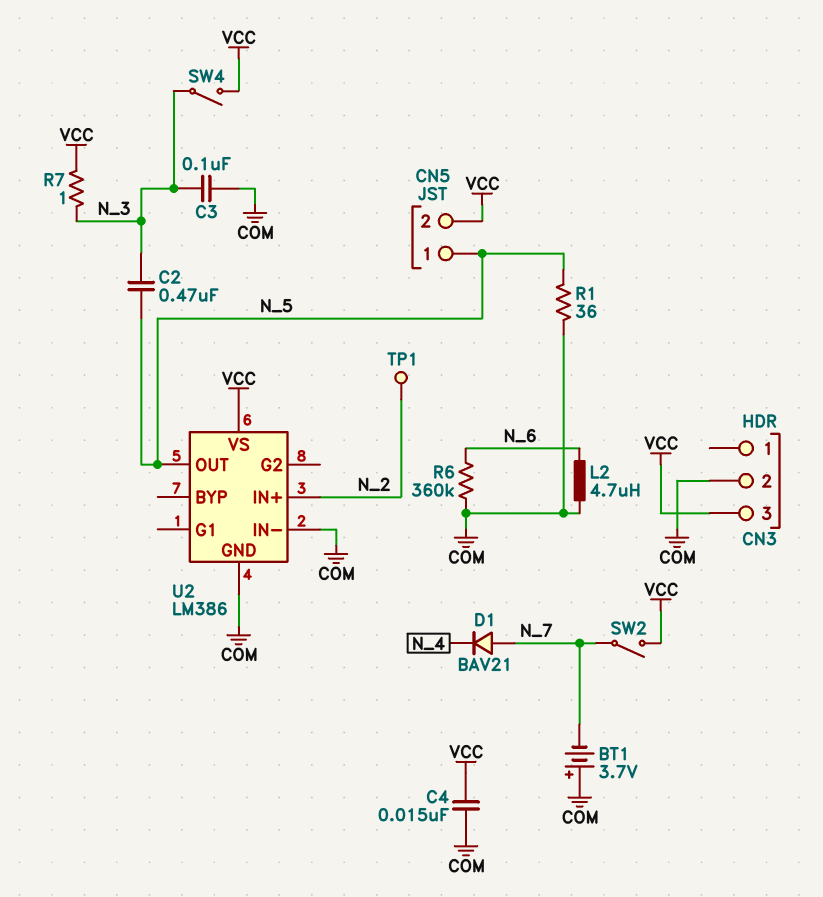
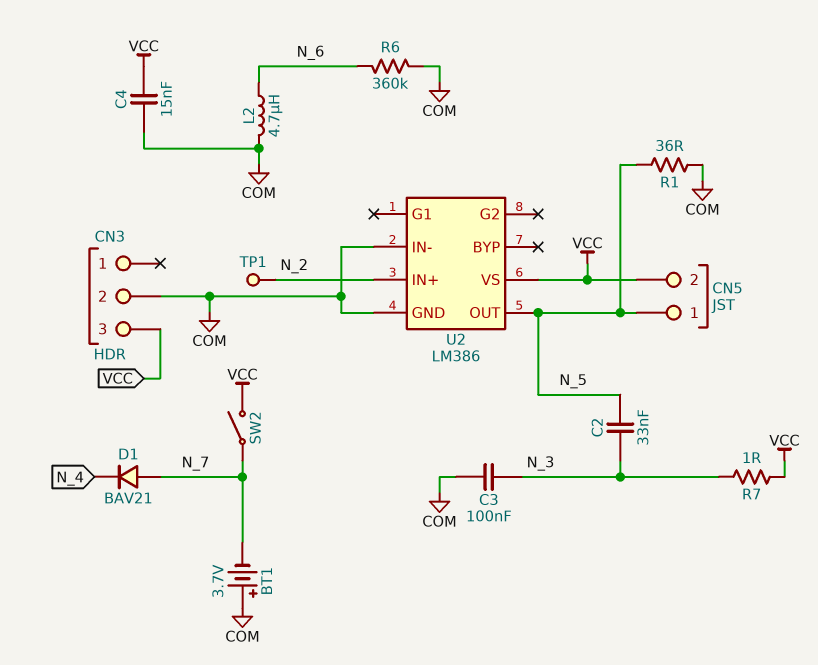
C2: 470nF (N_3, N_5) -> 33nF (N_3, N_5)
SW4: switch (N_3, VCC) -> none

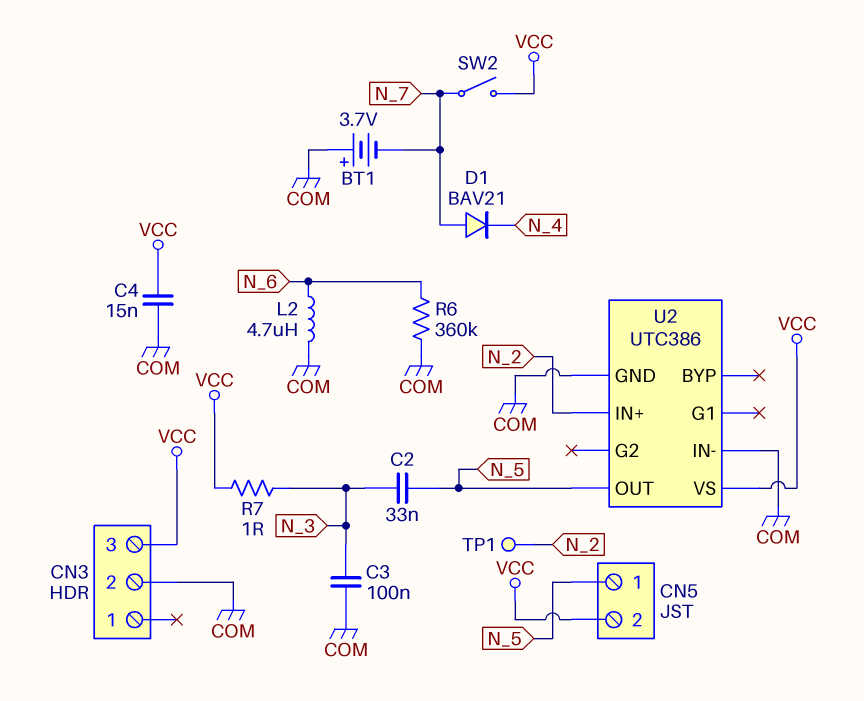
R1: 36 (COM, N_5) -> none
U2: LM386 -> UTC386

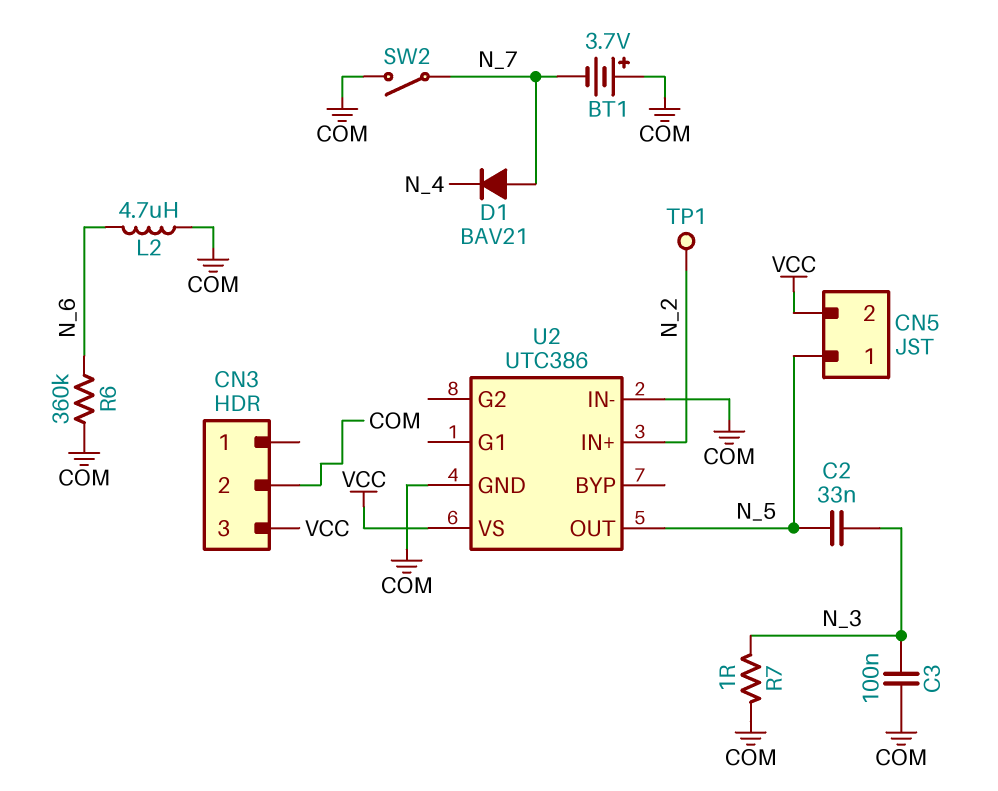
C4: 15nF (COM, VCC) -> none
R7: 1 (N_3, VCC) -> 1 (COM, N_3)
SW2: switch (N_7, VCC) -> switch (COM, N_7)

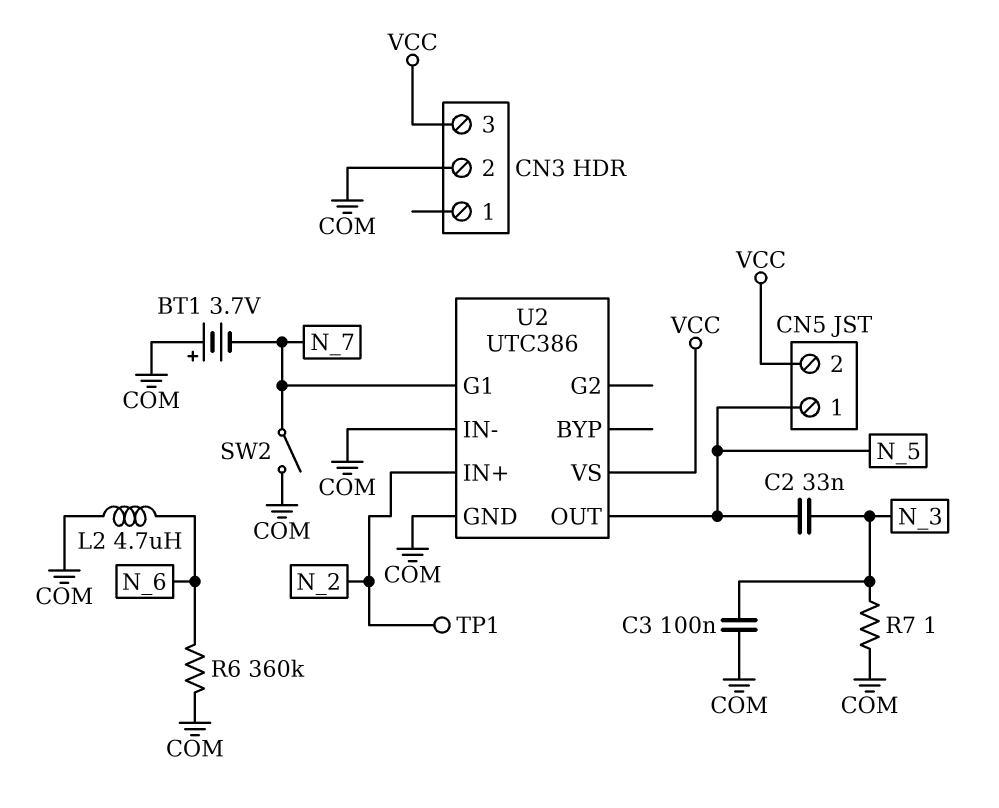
D1: diode BAV21 (A N_7, K N_4) -> none
U2 pin G1: none -> N_7

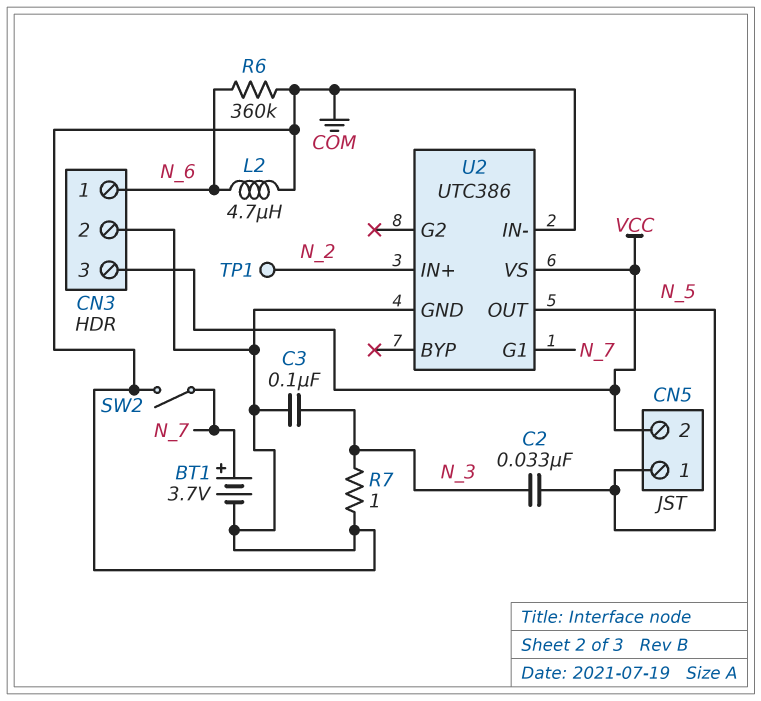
BT1: 3.7V (plus COM, minus N_7) -> 3.7V (plus N_7, minus COM)
CN3 pin 1: none -> N_6

